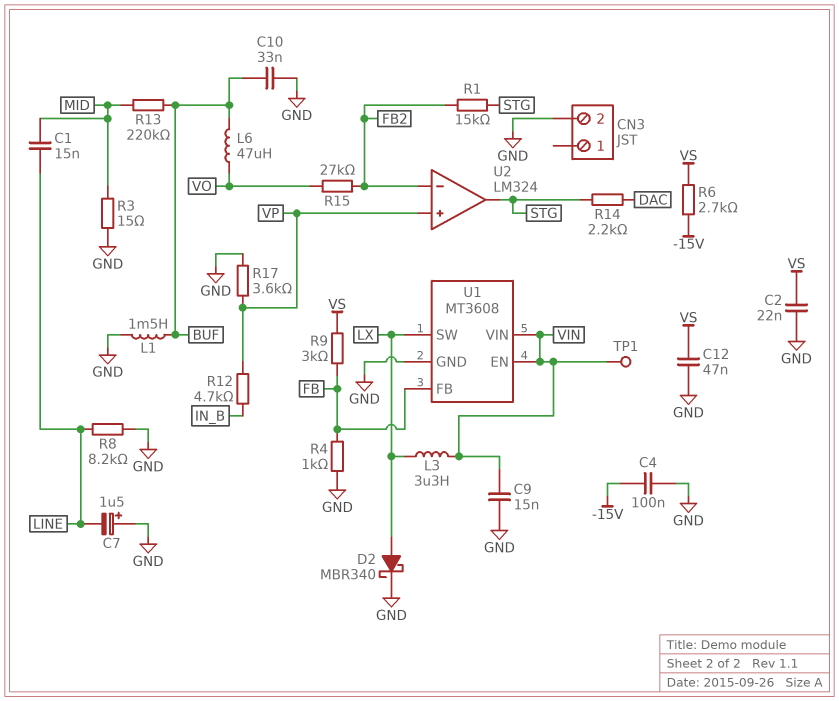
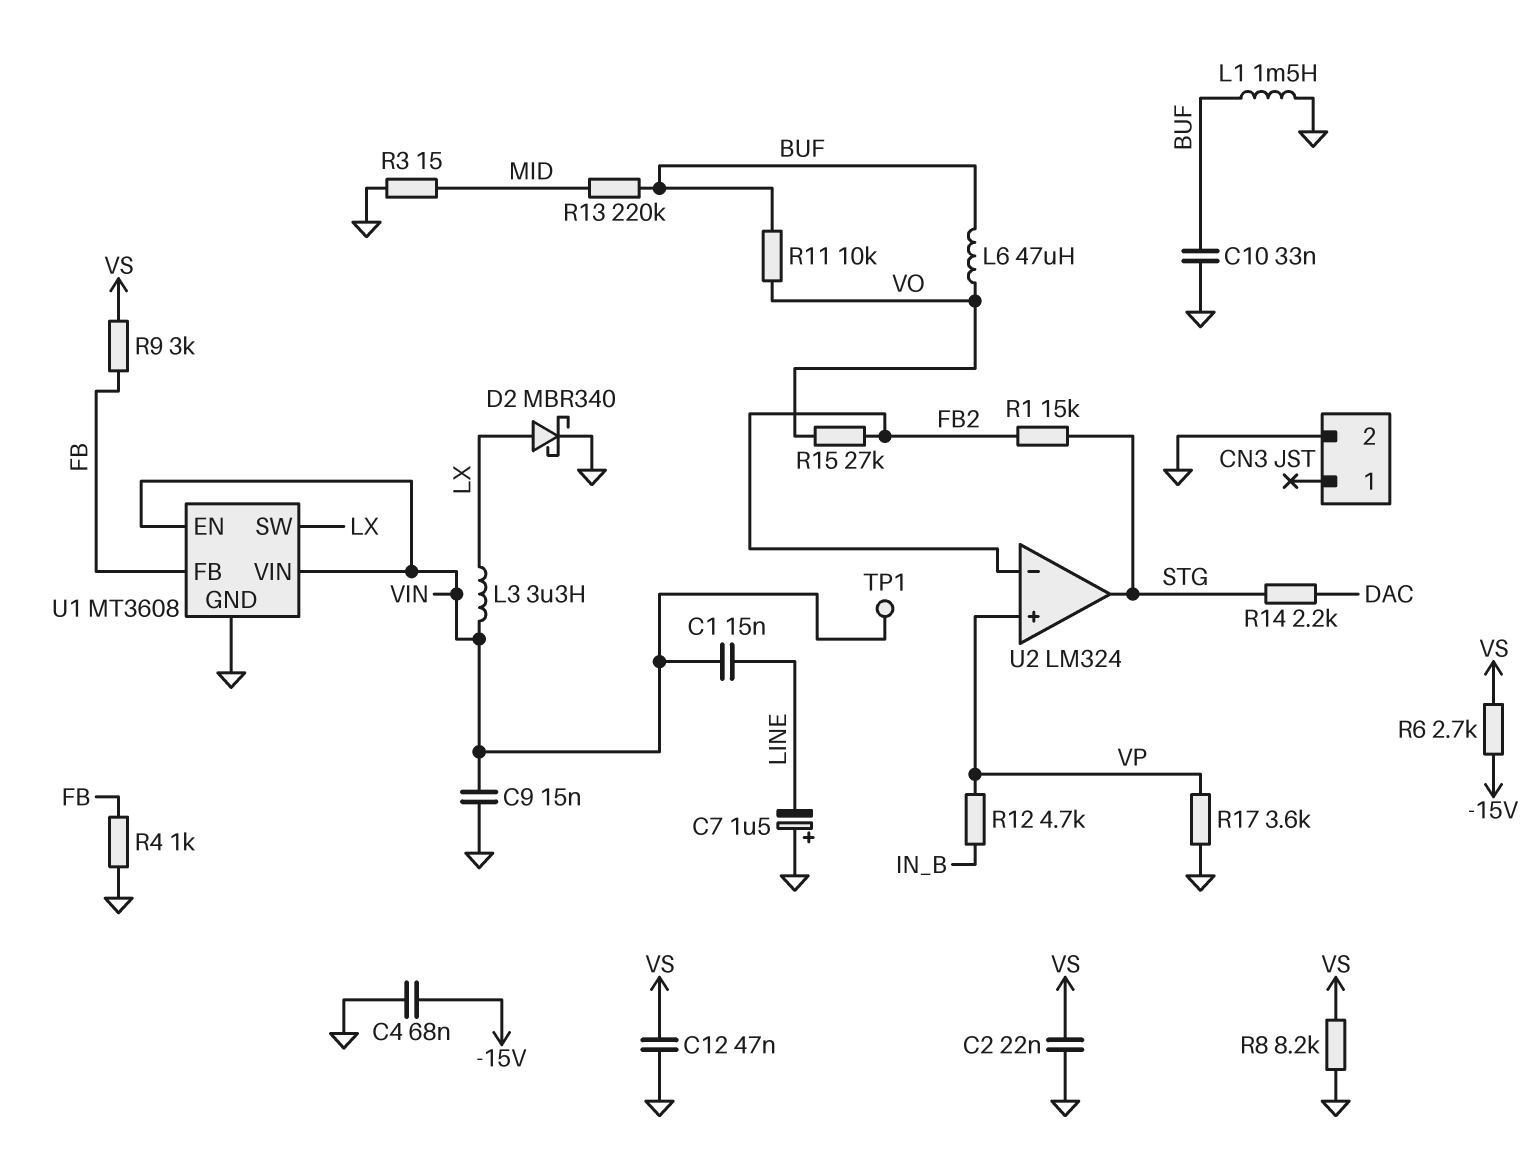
C1: 15nF (LINE, MID) -> 15nF (LINE, VIN)
C4: 100nF (-15V, GND) -> 68nF (-15V, GND)
R8: 8.2k (GND, LINE) -> 8.2k (GND, VS)
R11: none -> 10k (BUF, VO)

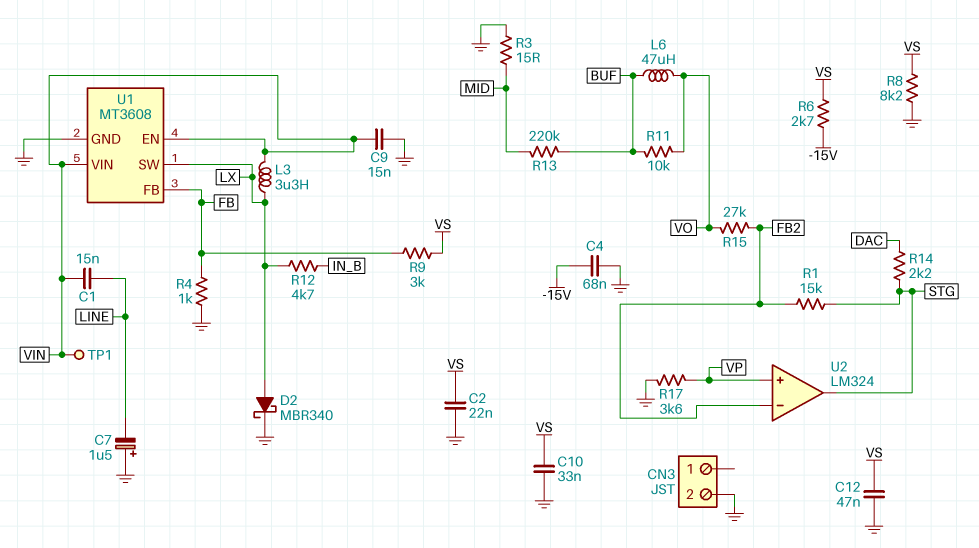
C10: 33nF (BUF, GND) -> 33nF (GND, VS)
L1: 1.5mH (BUF, GND) -> none
R12: 4.7k (IN_B, VP) -> 4.7k (IN_B, LX)

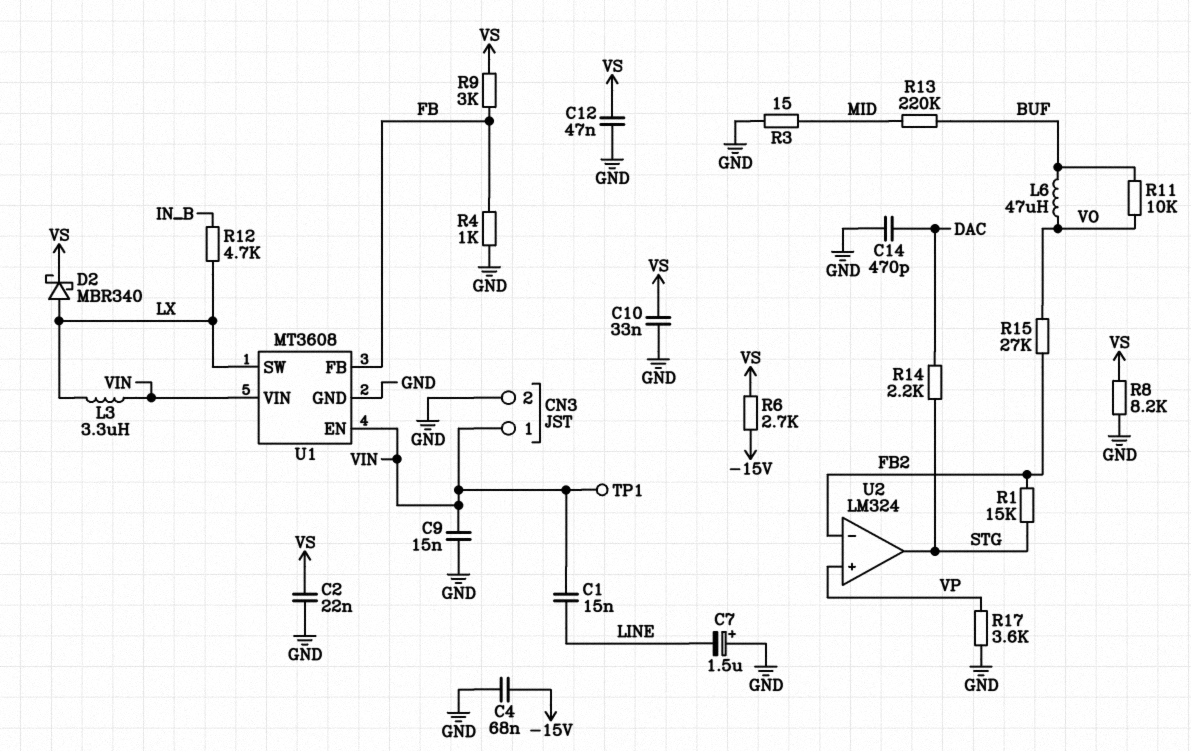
C14: none -> 470pF (DAC, GND)
CN3 pin 1: none -> VIN
D2: schottky MBR340 (A LX, K GND) -> schottky MBR340 (A LX, K VS)

